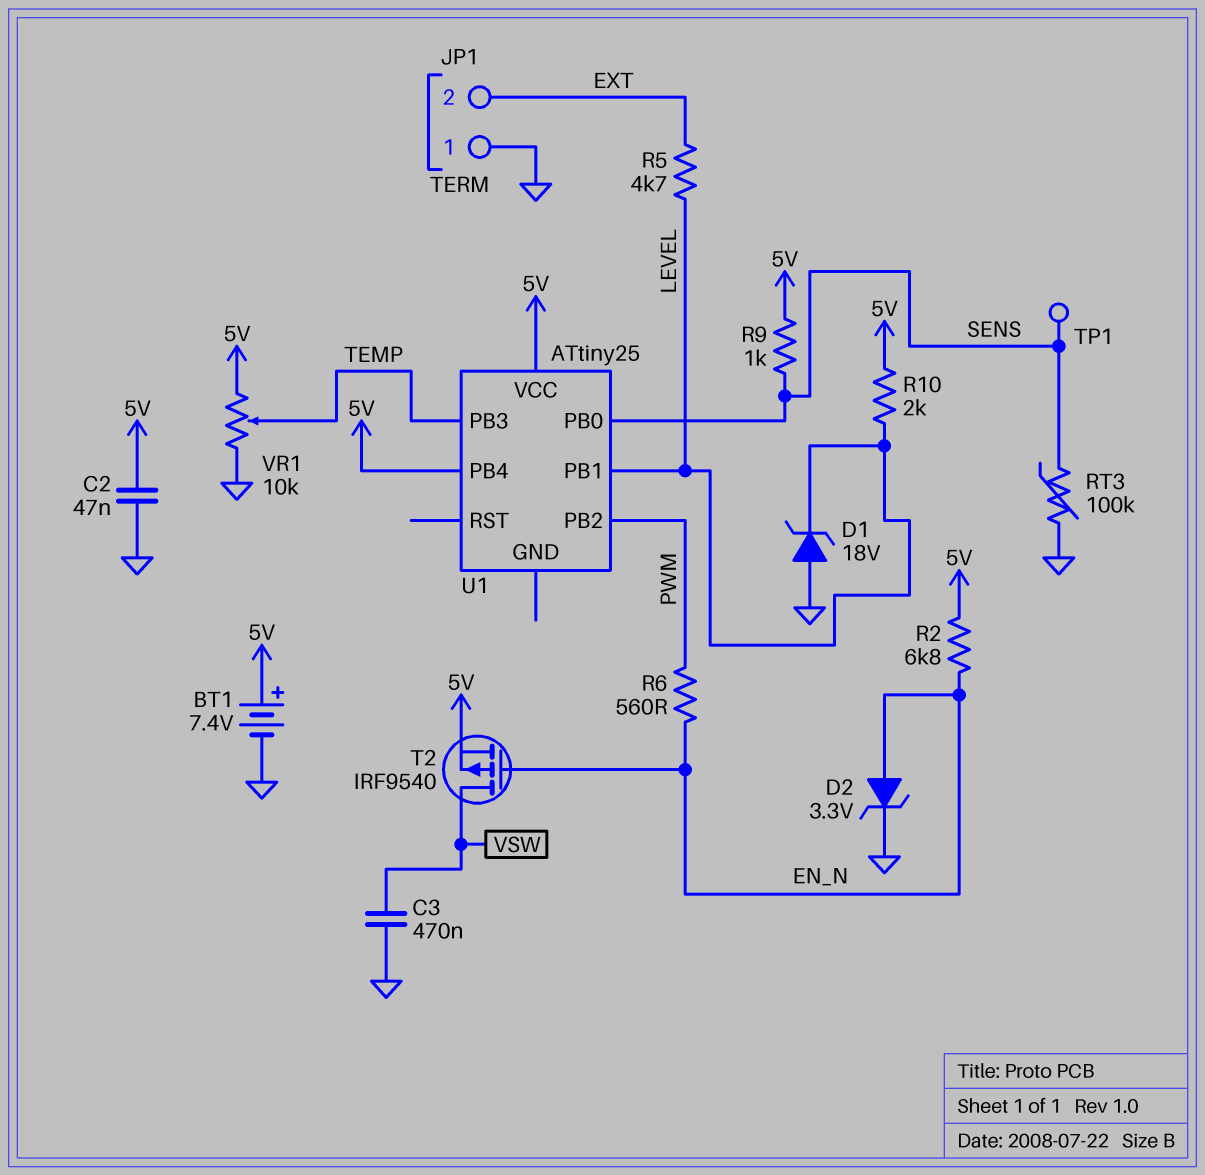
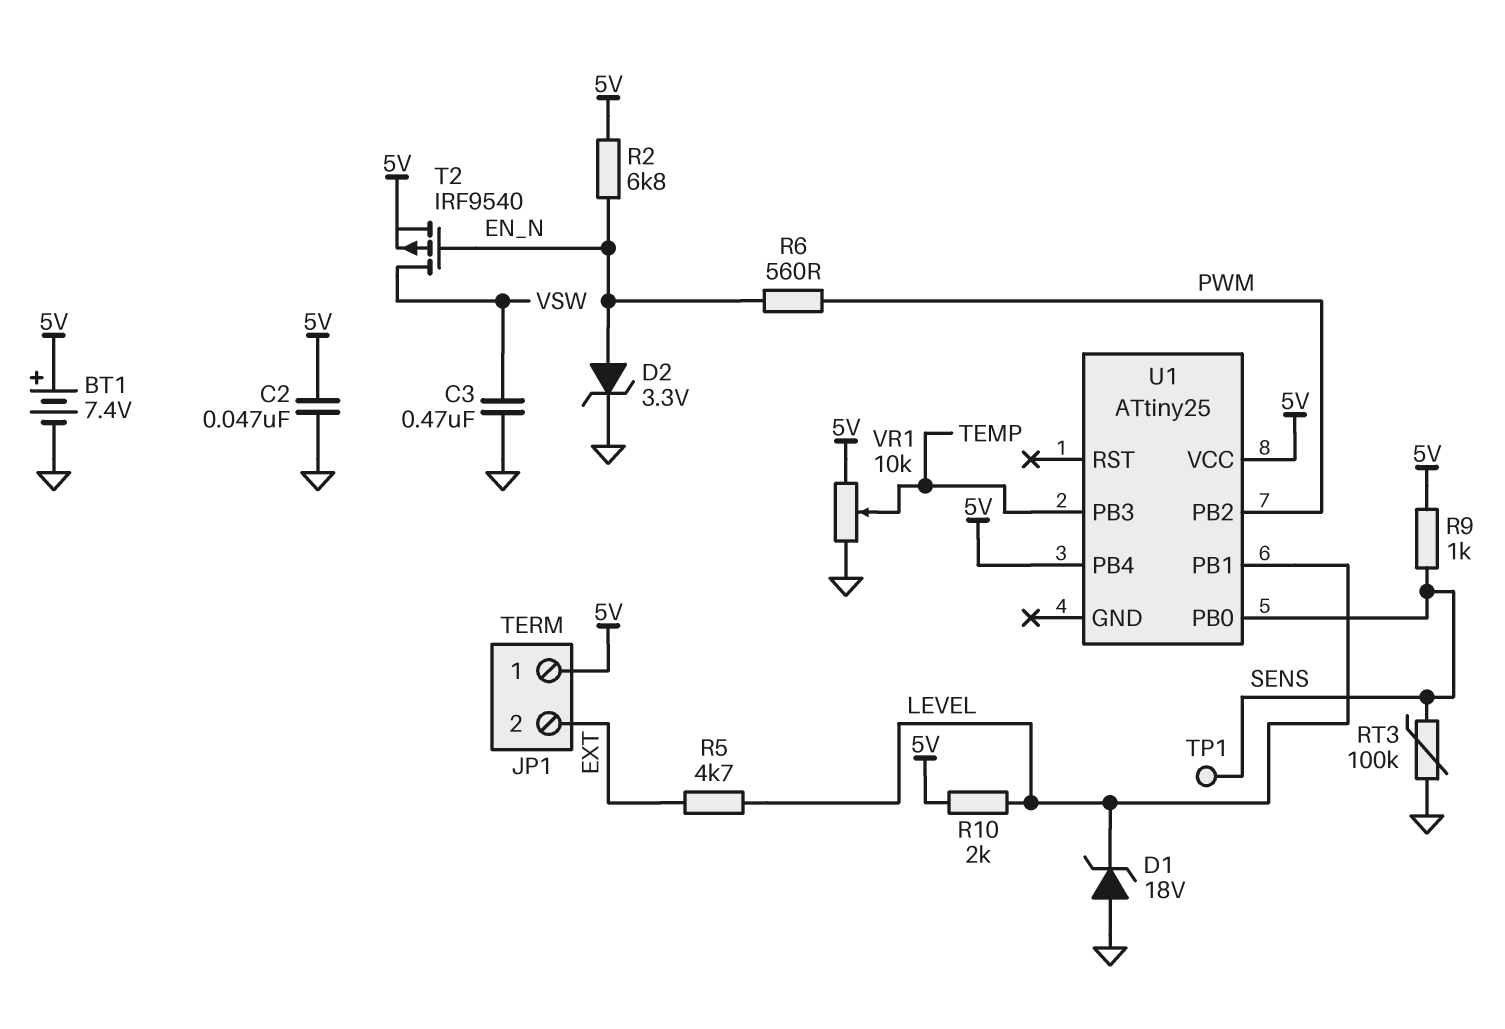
JP1 pin 1: GND -> 5V

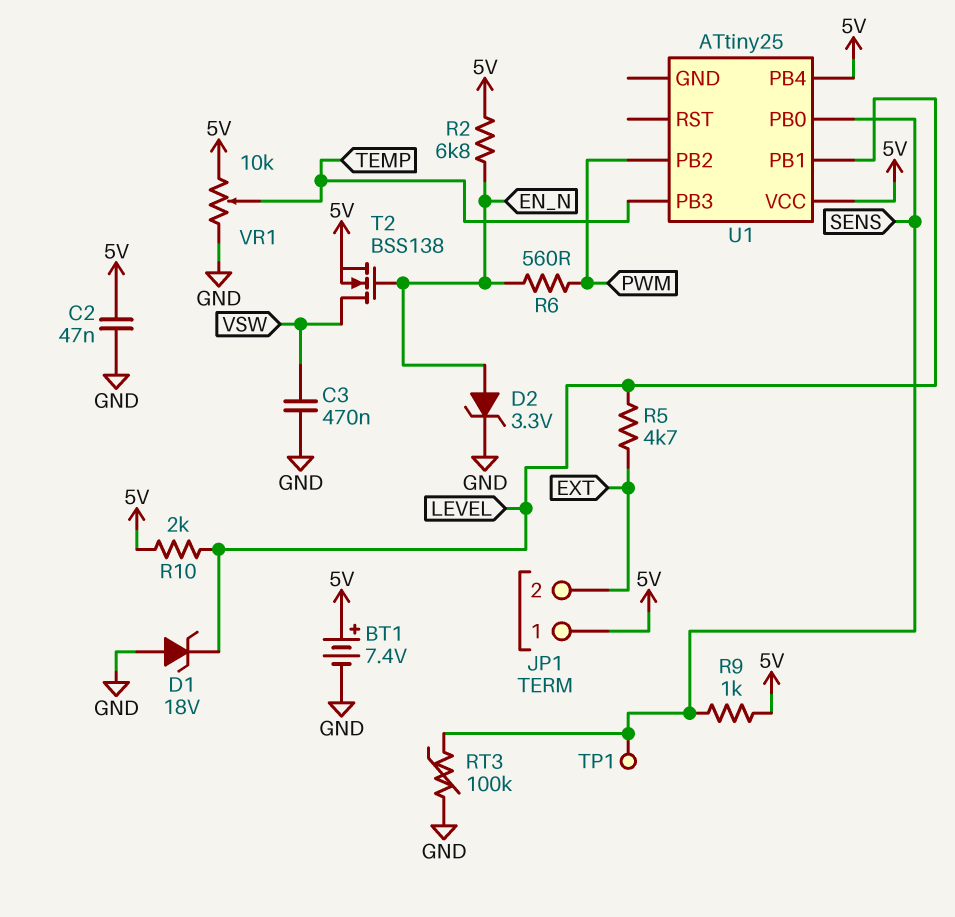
T2: PMOS IRF9540 (G EN_N, D VSW, S 5V) -> NMOS BSS138 (G EN_N, D VSW, S 5V)

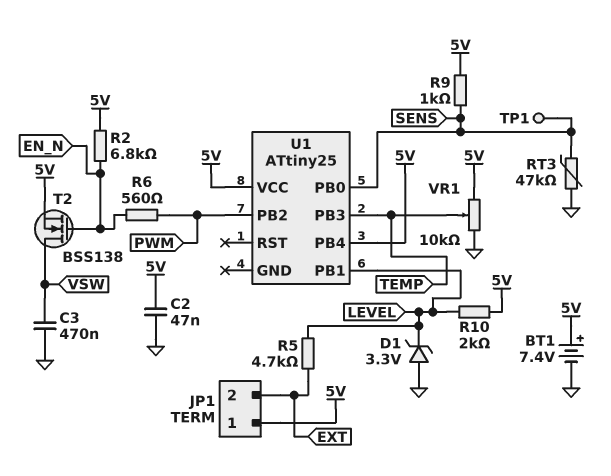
D1: zener 18V (A GND, K LEVEL) -> zener 3.3V (A GND, K LEVEL)
D2: zener 3.3V (A EN_N, K GND) -> none
RT3: 100k (GND, SENS) -> 47k (GND, SENS)

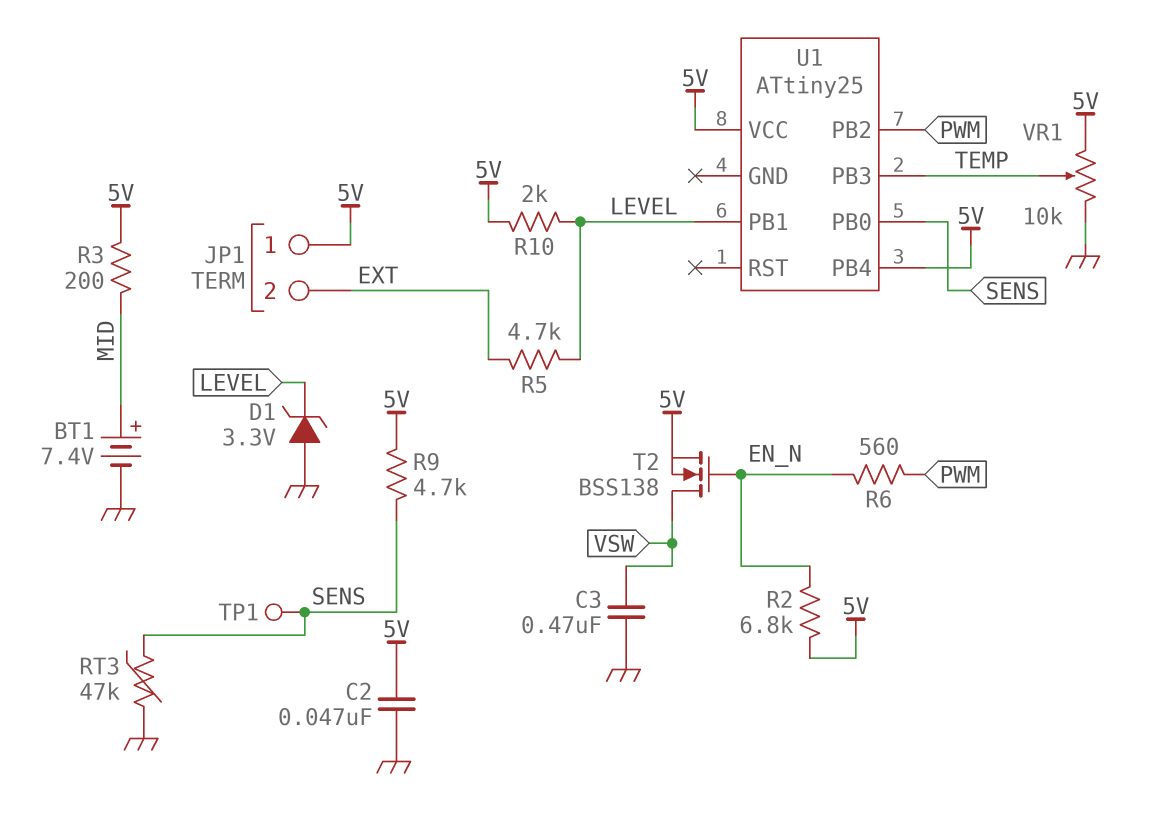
BT1: 7.4V (plus 5V, minus GND) -> 7.4V (plus MID, minus GND)
R3: none -> 200 (5V, MID)
R9: 1k (5V, SENS) -> 4.7k (5V, SENS)

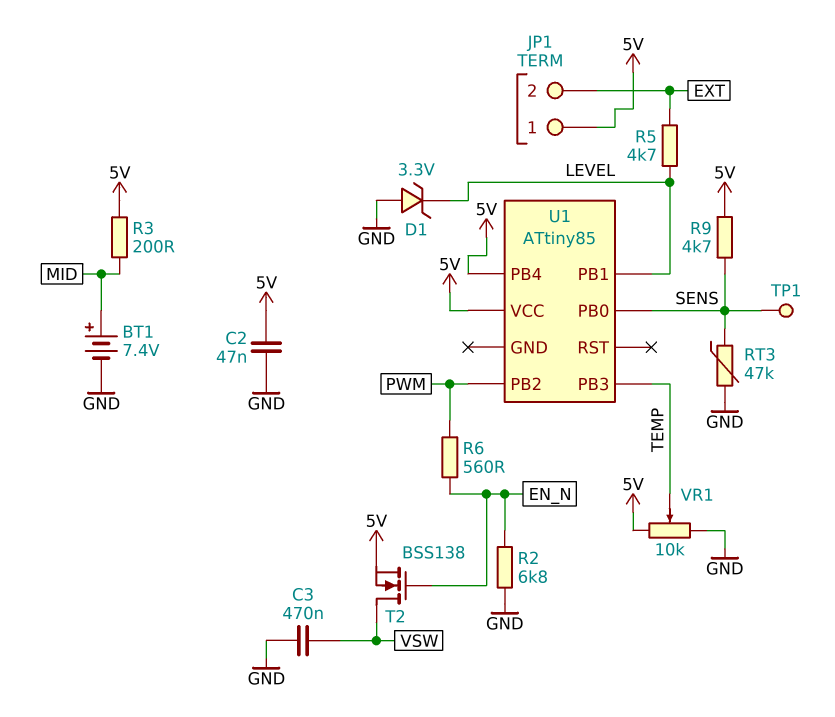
R2: 6.8k (5V, EN_N) -> 6.8k (EN_N, GND)
R10: 2k (5V, LEVEL) -> none
U1: ATtiny25 -> ATtiny85

